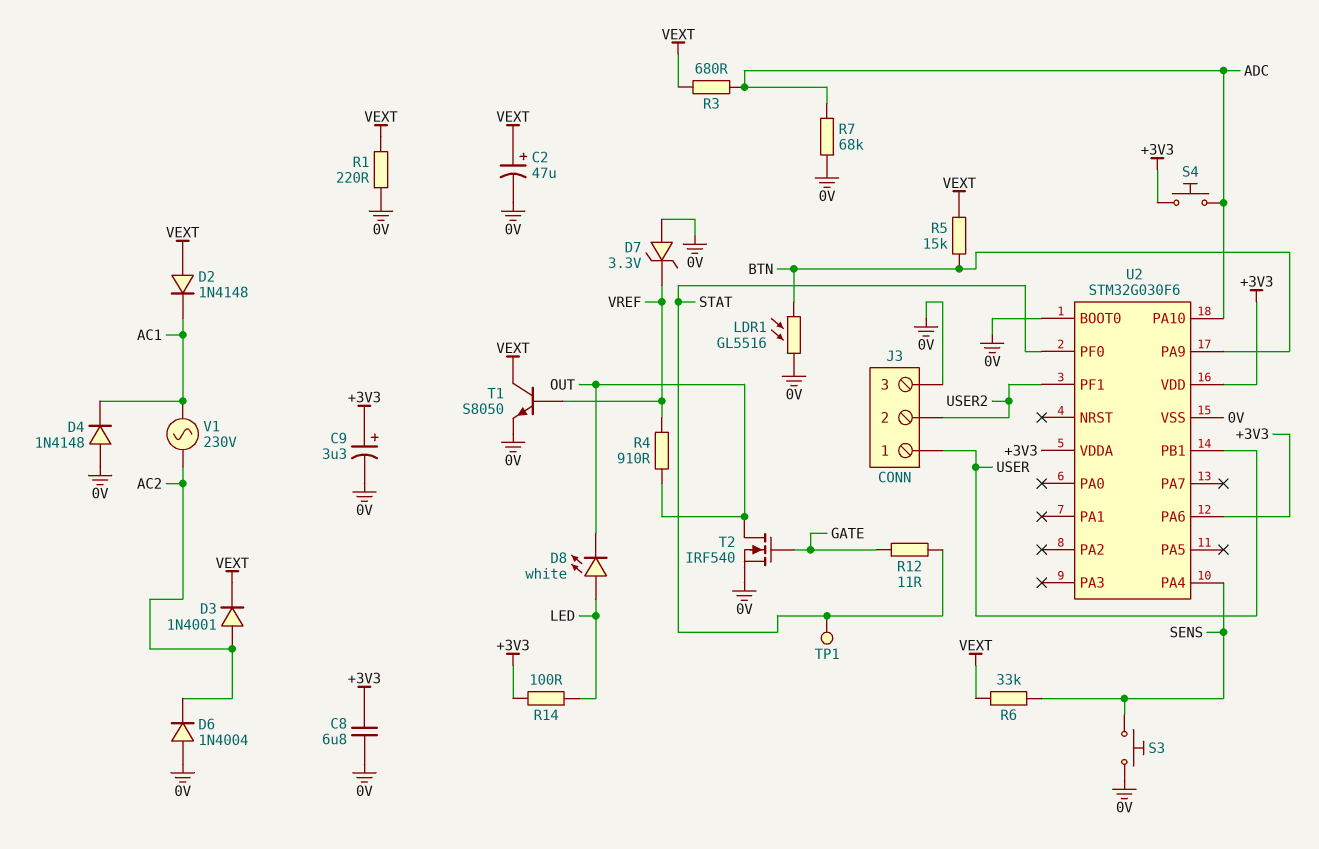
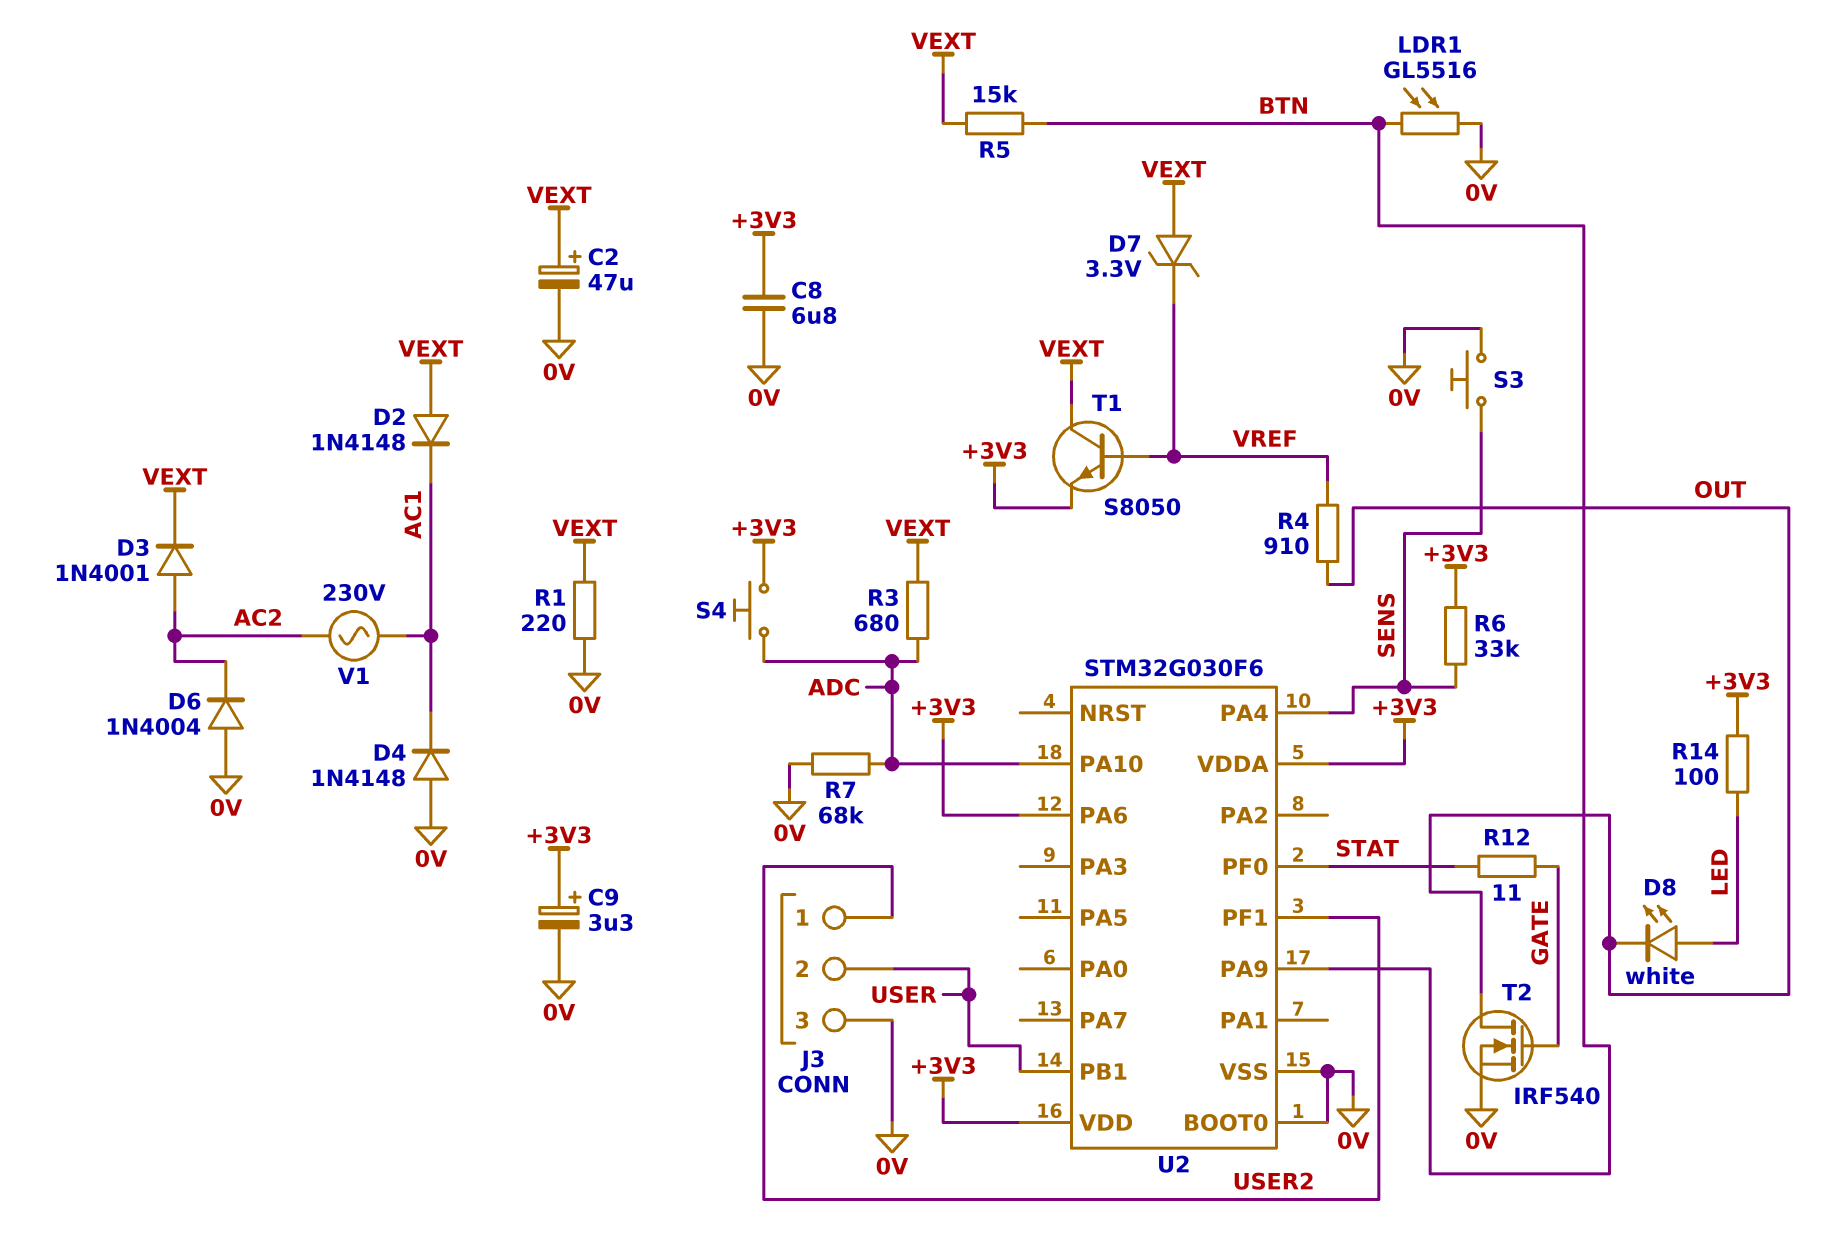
D7: zener 3.3V (A 0V, K VREF) -> zener 3.3V (A VEXT, K VREF)
J3 pin 1: USER -> USER2
J3 pin 2: USER2 -> USER
R6: 33k (SENS, VEXT) -> 33k (+3V3, SENS)
T1: NPN S8050 (B VREF, C VEXT, E 0V) -> NPN S8050 (B VREF, C VEXT, E +3V3)
TP1: test point (STAT) -> none

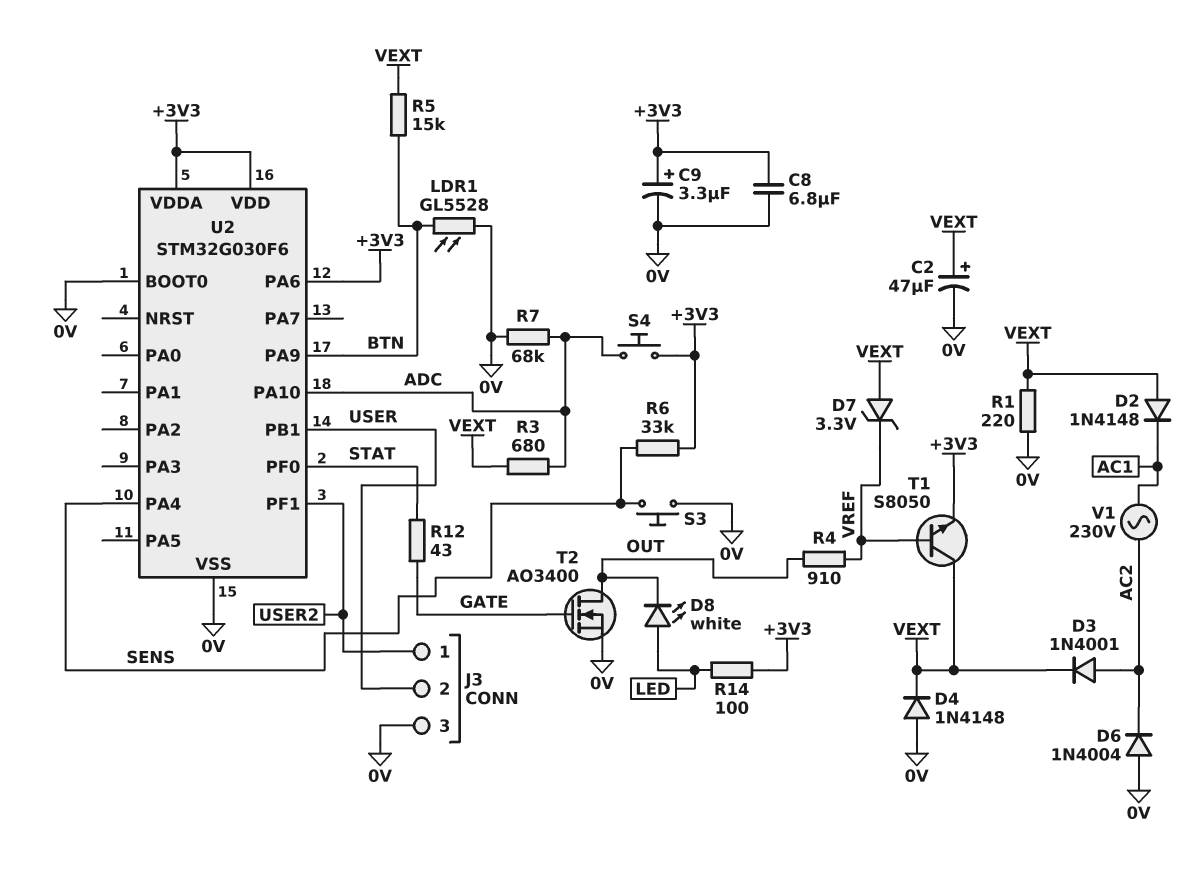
D4: diode 1N4148 (A 0V, K AC1) -> diode 1N4148 (A 0V, K VEXT)
LDR1: GL5516 (0V, BTN) -> GL5528 (0V, BTN)
R12: 11 (GATE, STAT) -> 43 (GATE, STAT)
T2: NMOS IRF540 (G GATE, D OUT, S 0V) -> NMOS AO3400 (G GATE, D OUT, S 0V)

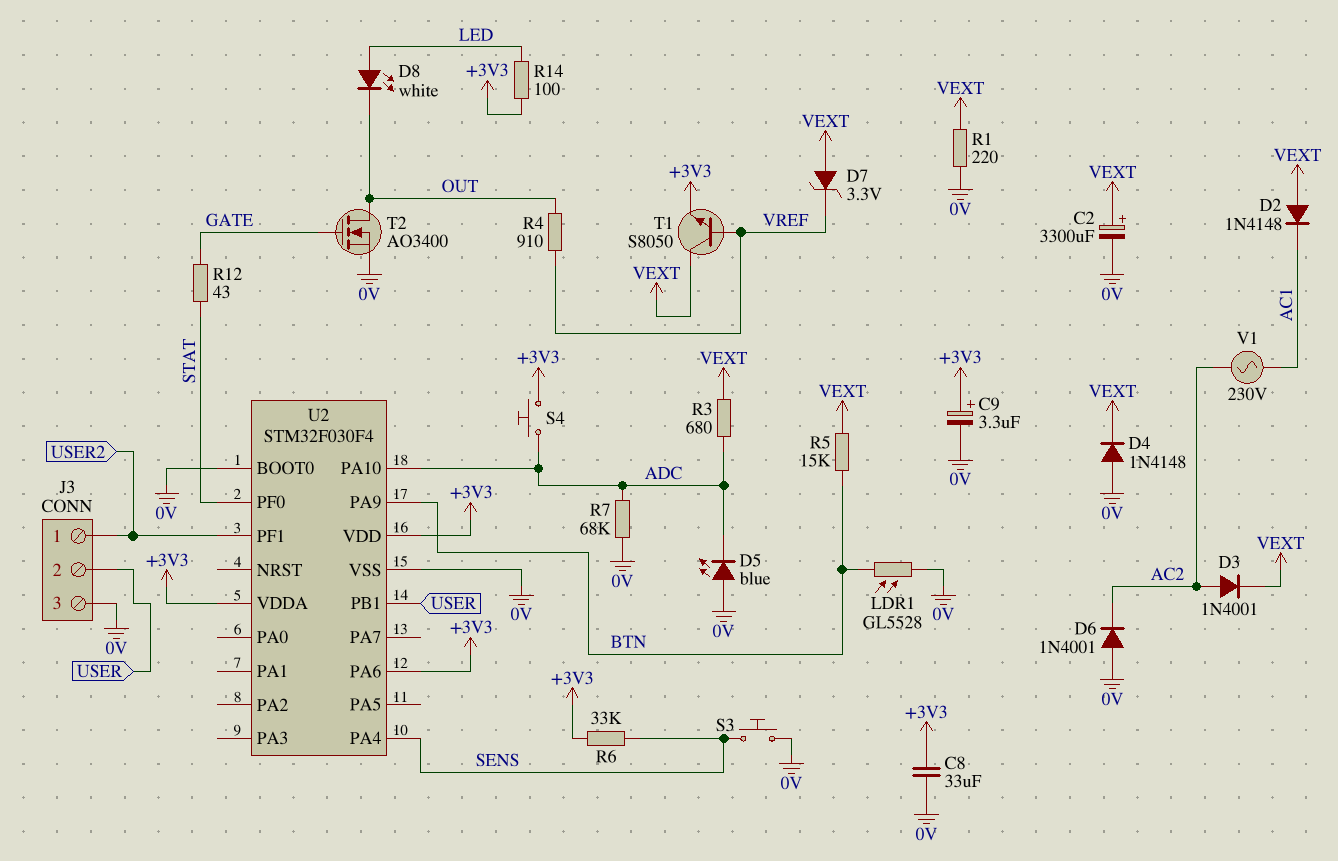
C2: 47uF (plus VEXT, minus 0V) -> 3300uF (plus VEXT, minus 0V)
C8: 6.8uF (+3V3, 0V) -> 33uF (+3V3, 0V)
D5: none -> LED blue (A 0V, K ADC)
D6: diode 1N4004 (A 0V, K AC2) -> diode 1N4001 (A 0V, K AC2)
U2: STM32G030F6 -> STM32F030F4

